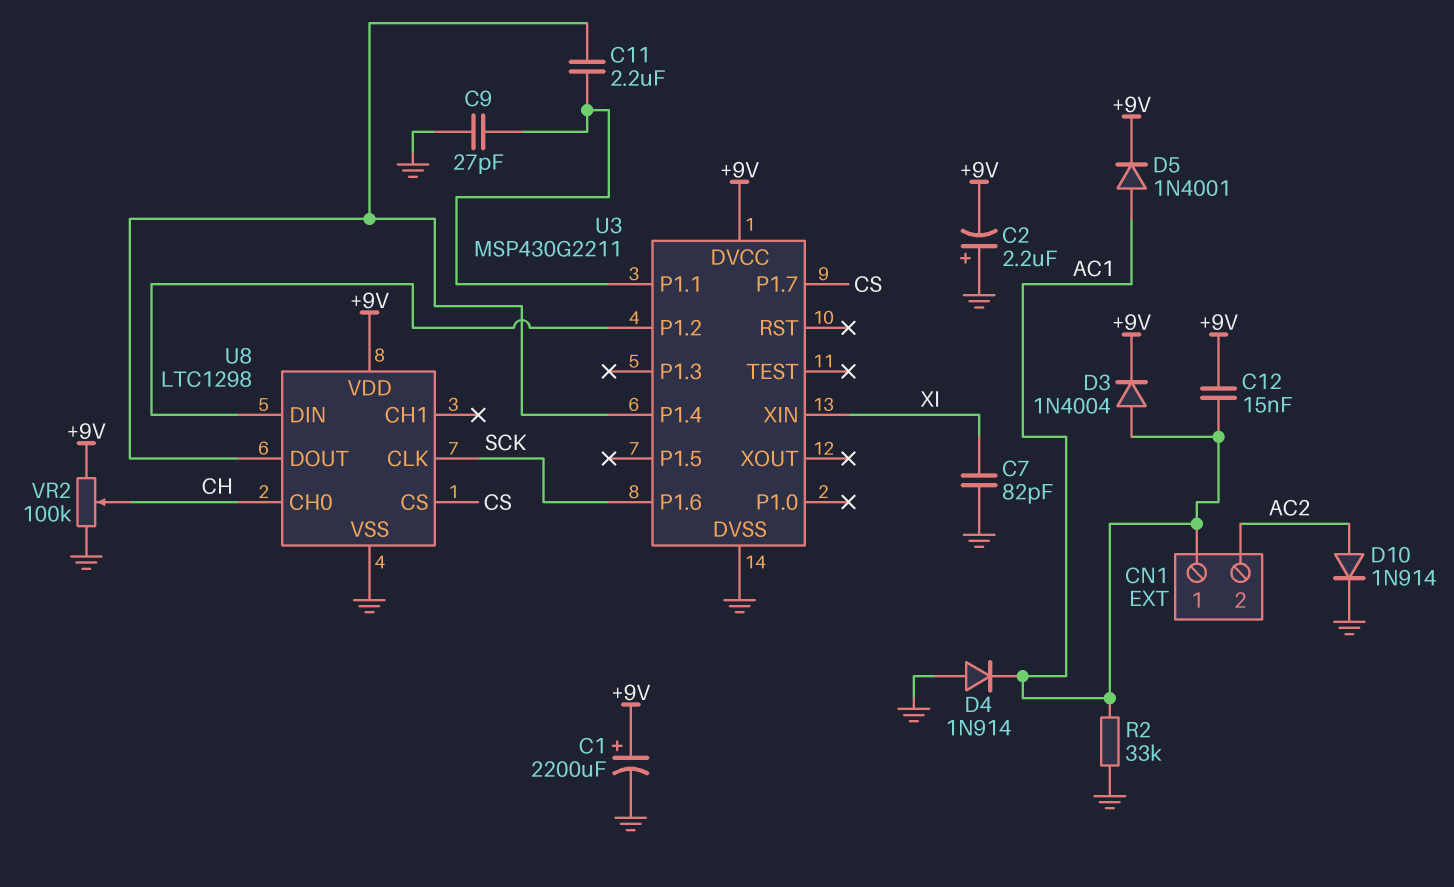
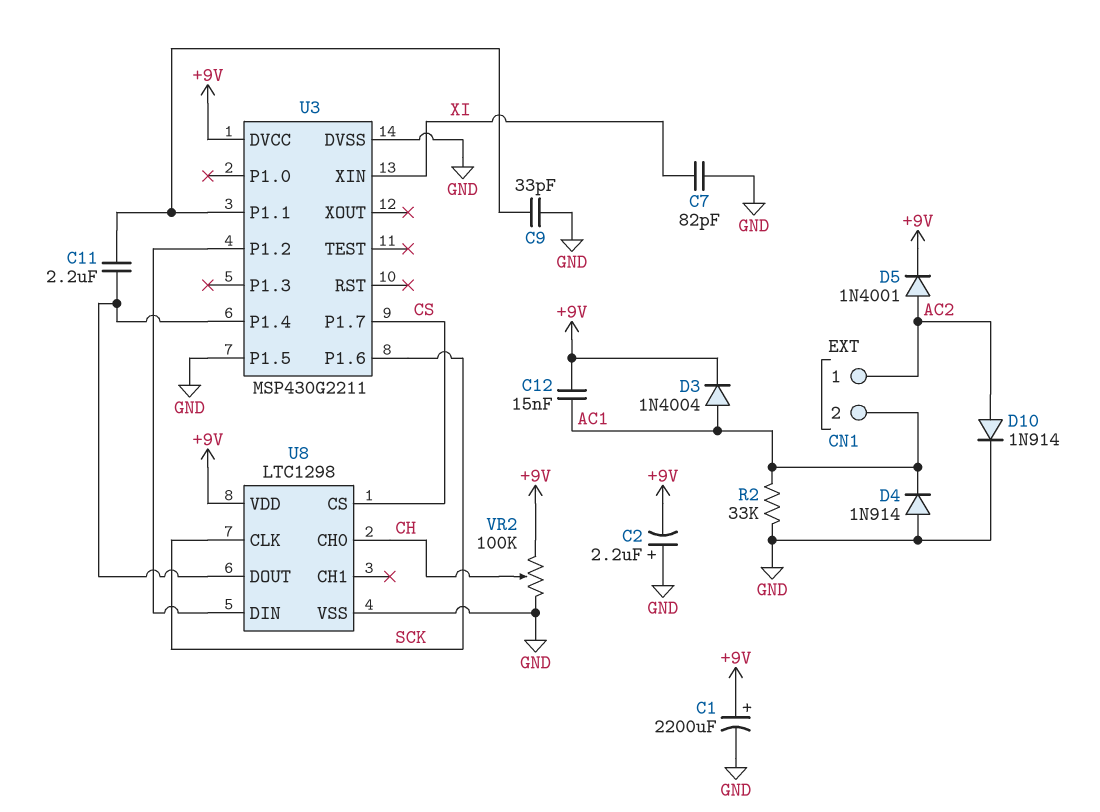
C9: 27pF (GND, U3/P1.1) -> 33pF (GND, U3/P1.1)
CN1 pin 1: AC1 -> AC2
CN1 pin 2: AC2 -> AC1
D5: diode 1N4001 (A AC1, K +9V) -> diode 1N4001 (A AC2, K +9V)
U3 pin P1.5: none -> GND

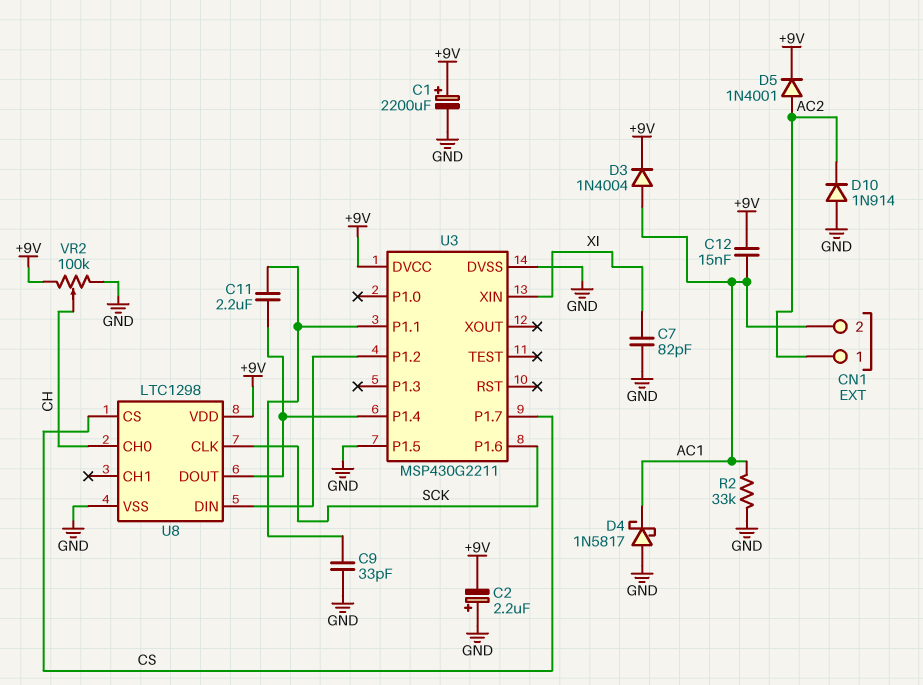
D4: diode 1N914 (A GND, K AC1) -> schottky 1N5817 (A GND, K AC1)
D10: diode 1N914 (A AC2, K GND) -> diode 1N914 (A GND, K AC2)

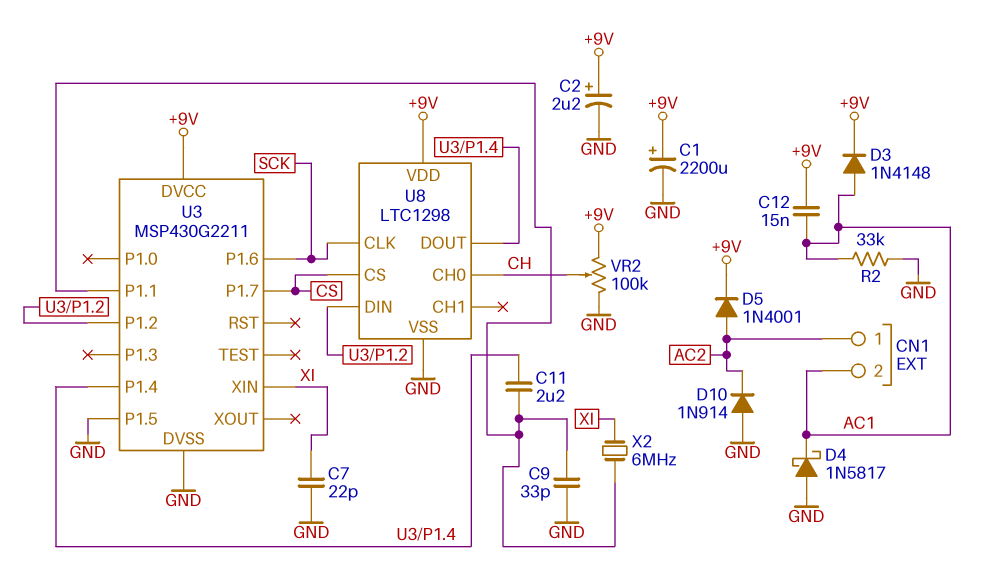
C2: 2.2uF (plus GND, minus +9V) -> 2.2uF (plus +9V, minus GND)
C7: 82pF (GND, XI) -> 22pF (GND, XI)
D3: diode 1N4004 (A AC1, K +9V) -> diode 1N4148 (A AC1, K +9V)
X2: none -> 6MHz (U3/P1.1, XI)

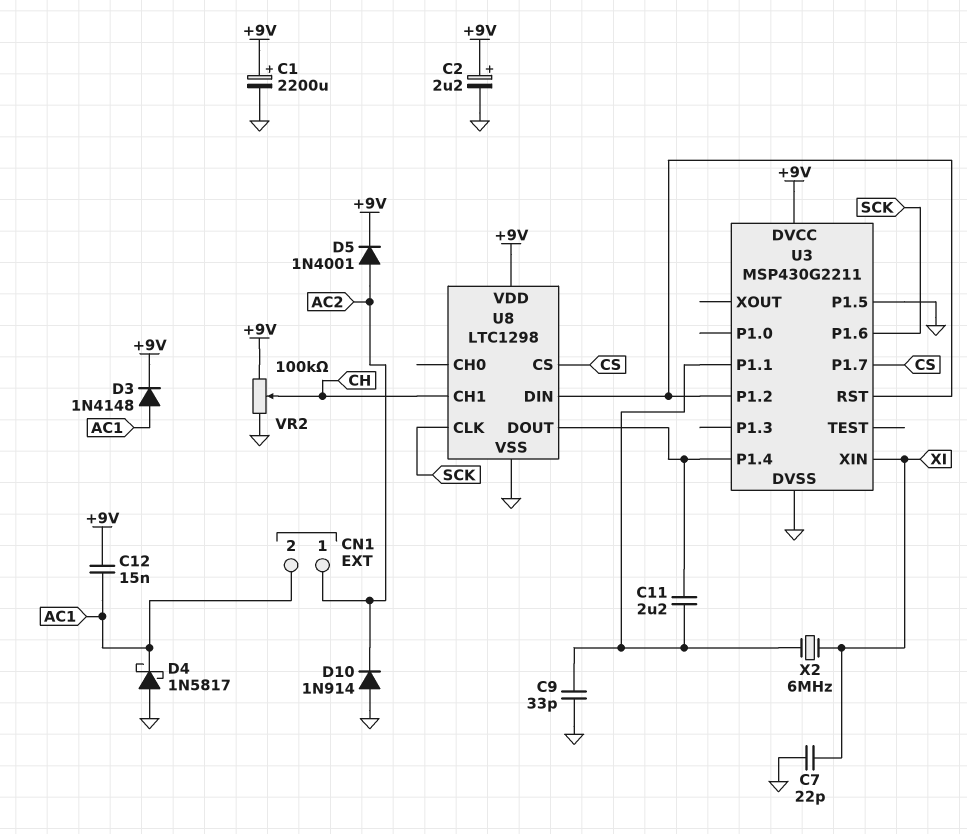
R2: 33k (AC1, GND) -> none
U3 pin RST: none -> U3/P1.2
U8 pin CH0: CH -> none
U8 pin CH1: none -> CH

